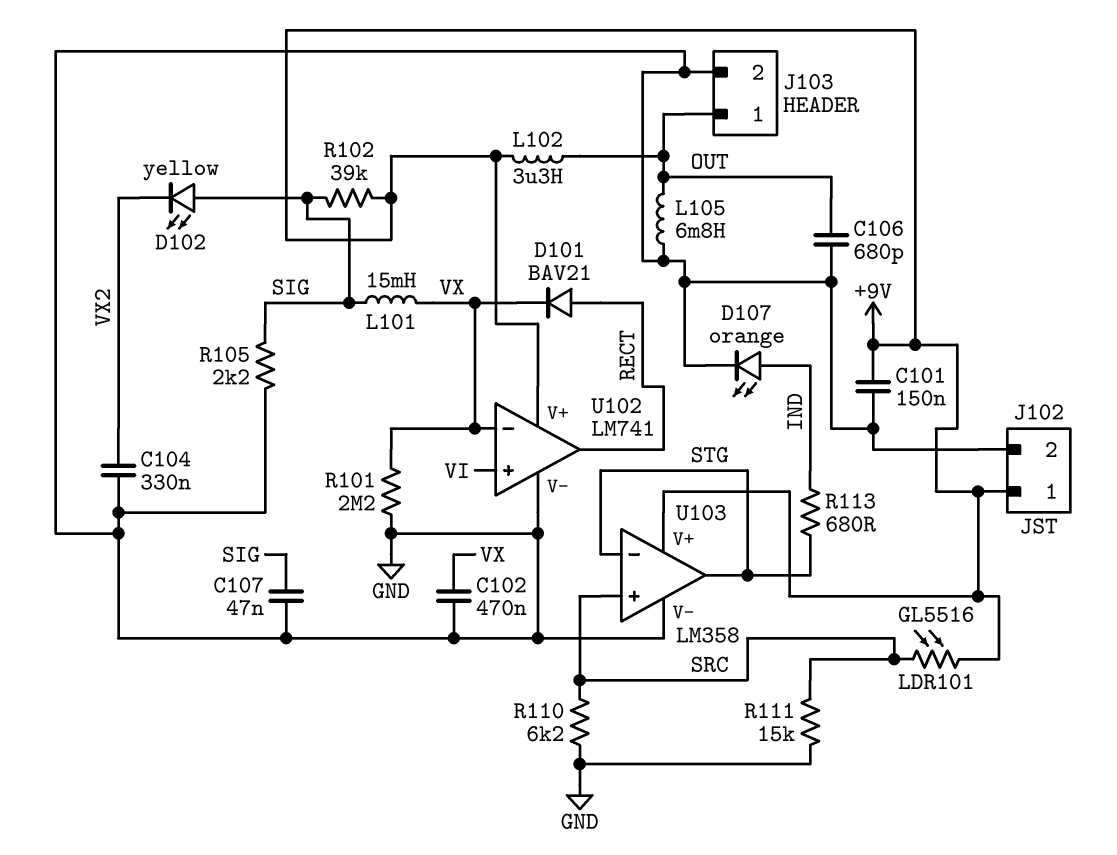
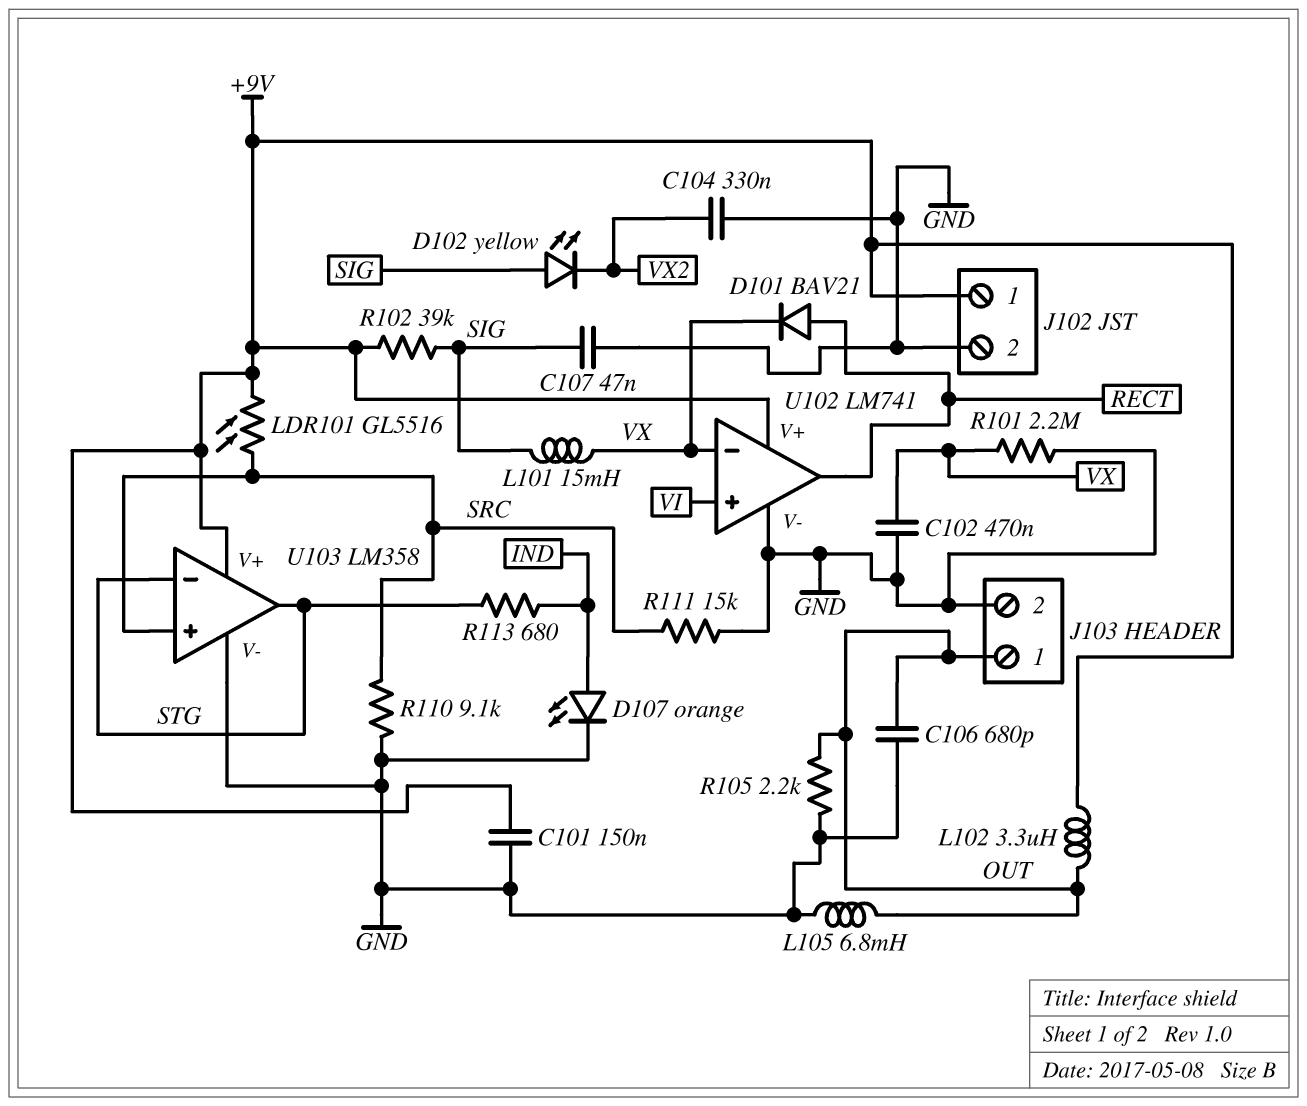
R105: 2.2k (GND, SIG) -> 2.2k (GND, OUT)
R110: 6.2k (GND, SRC) -> 9.1k (GND, SRC)

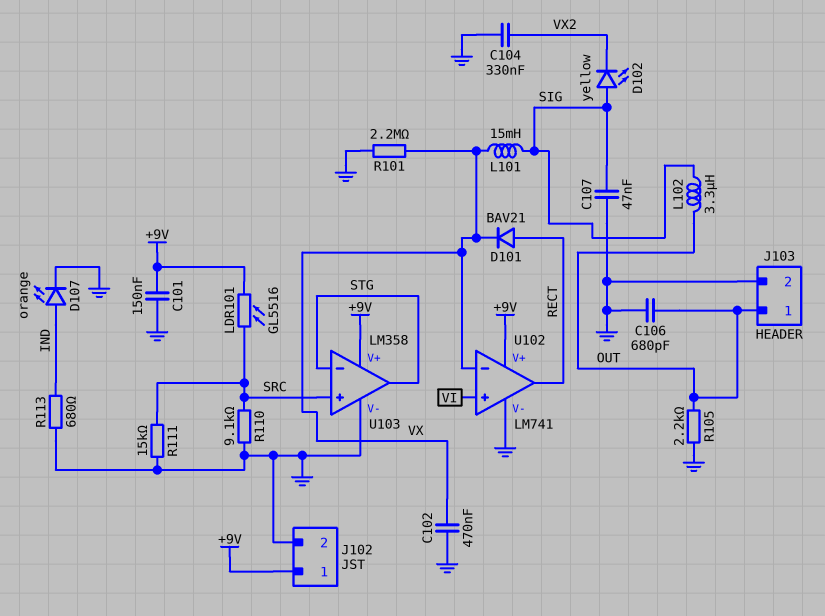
L102: 3.3uH (+9V, OUT) -> 3.3uH (OUT, SIG)
L105: 6.8mH (GND, OUT) -> none
R102: 39k (+9V, SIG) -> none
R113: 680 (IND, STG) -> 680 (GND, IND)

